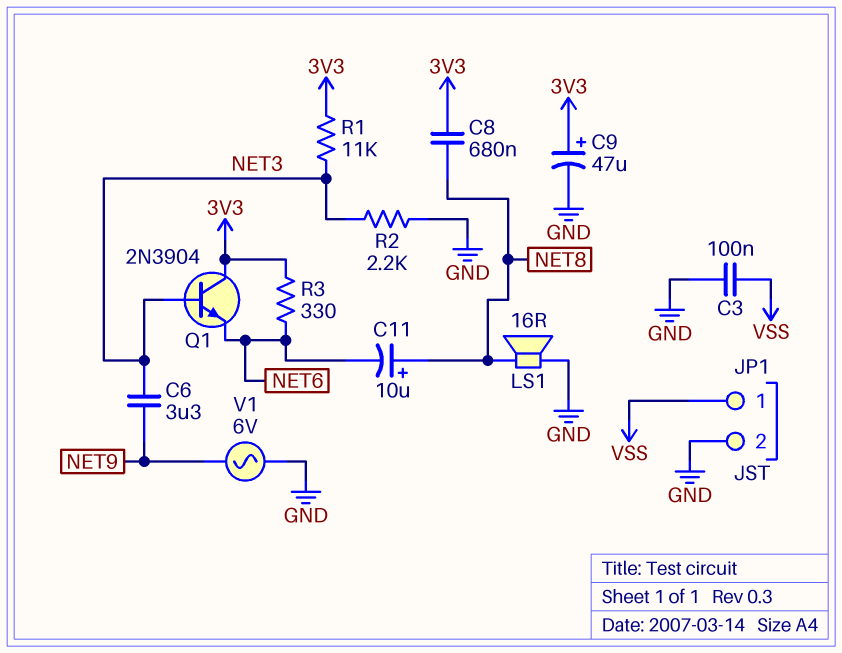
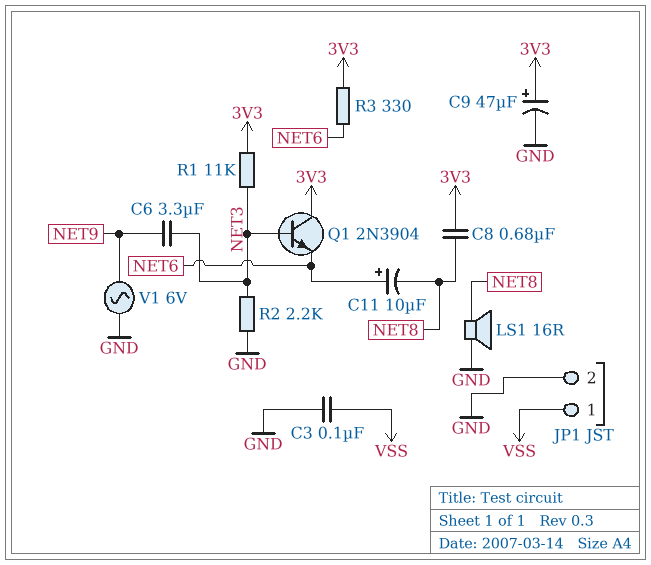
C11: 10uF (plus NET8, minus NET6) -> 10uF (plus NET6, minus NET8)

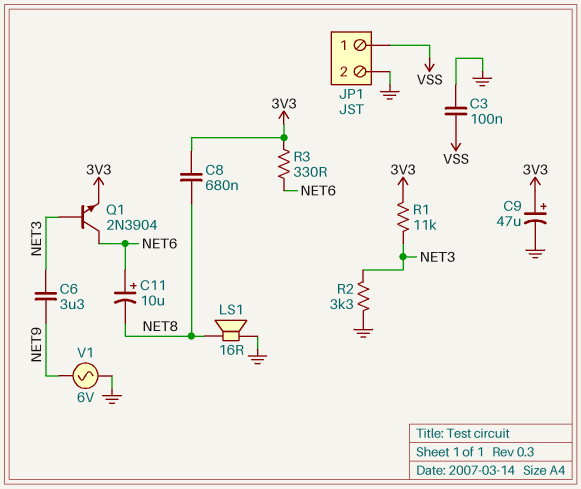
Q1: NPN 2N3904 (B NET3, C 3V3, E NET6) -> NPN 2N3904 (B NET3, C NET6, E 3V3)
R2: 2.2k (GND, NET3) -> 3.3k (GND, NET3)

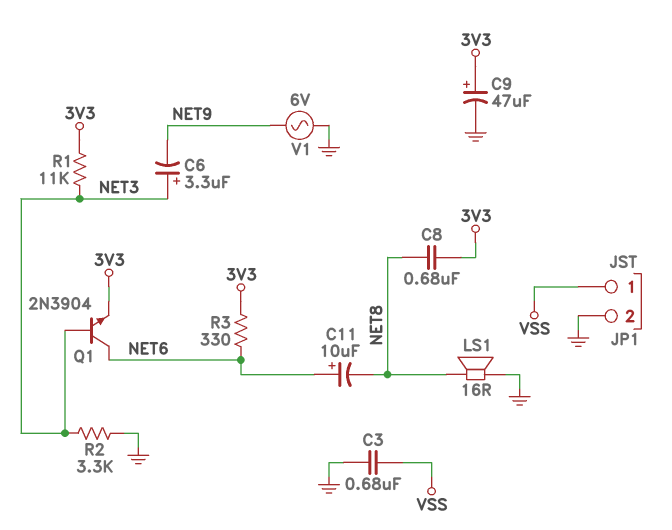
C3: 100nF (GND, VSS) -> 680nF (GND, VSS)
C6: 3.3uF (NET3, NET9) -> 3.3uF (plus NET3, minus NET9)

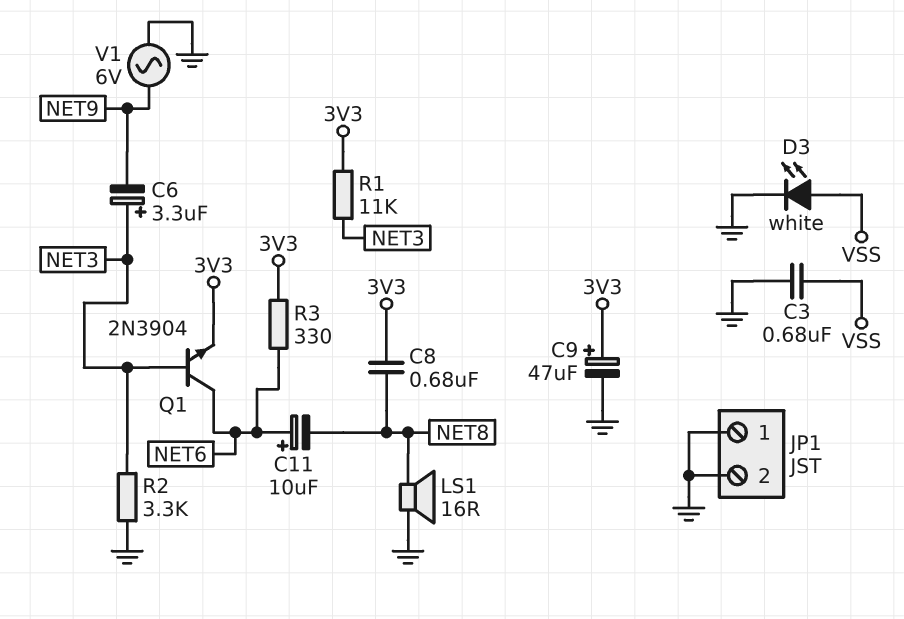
D3: none -> LED white (A VSS, K GND)
JP1 pin 1: VSS -> GND

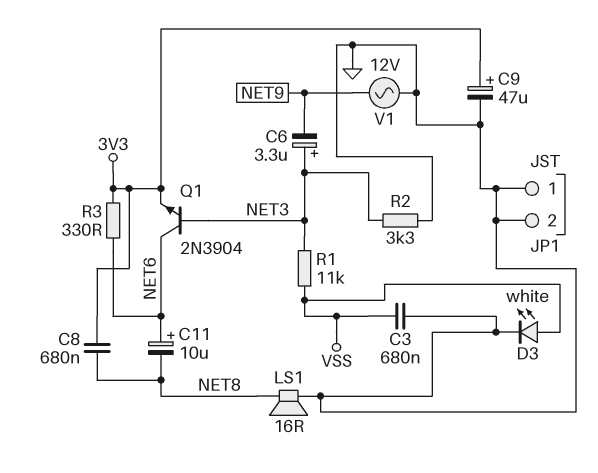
R1: 11k (3V3, NET3) -> 11k (NET3, VSS)
V1: AC 6V (GND, NET9) -> AC 12V (GND, NET9)

